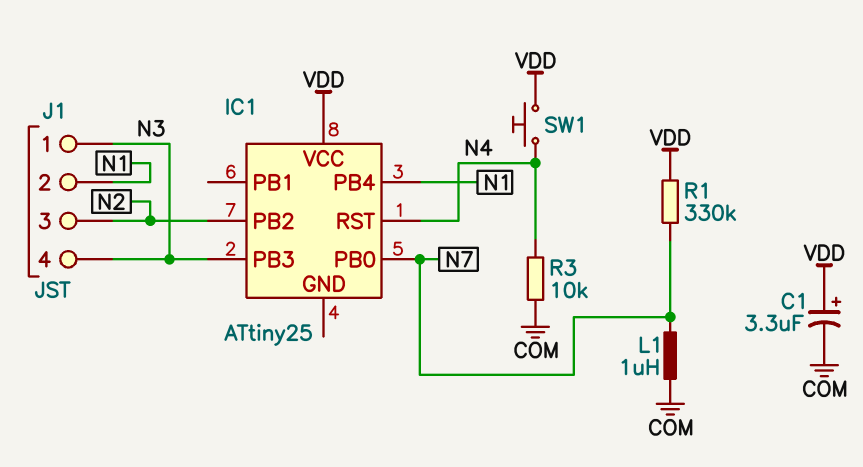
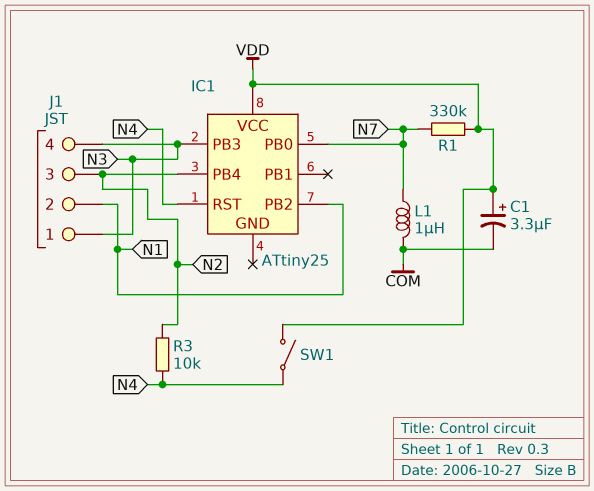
IC1 pin PB2: N2 -> N1
IC1 pin PB4: N1 -> N2
R3: 10k (COM, N4) -> 10k (N2, N4)
SW1: button (N4, VDD) -> switch (N4, VDD)

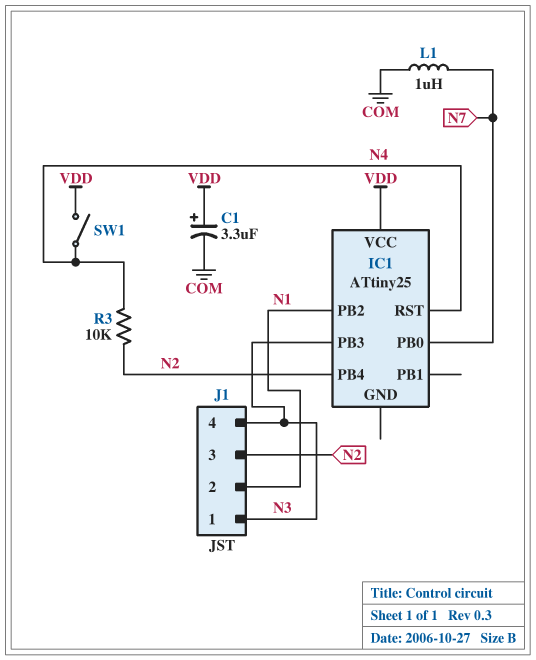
R1: 330k (N7, VDD) -> none

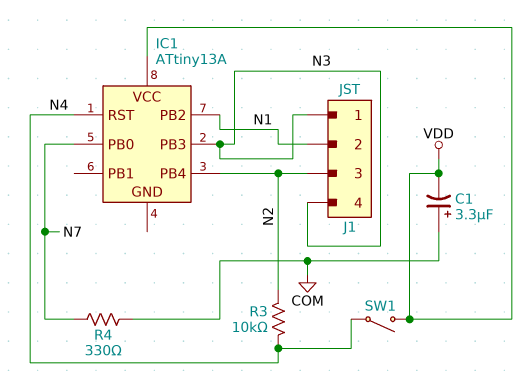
C1: 3.3uF (plus VDD, minus COM) -> 3.3uF (plus COM, minus VDD)
IC1: ATtiny25 -> ATtiny13A
L1: 1uH (COM, N7) -> none
R4: none -> 330 (COM, N7)

